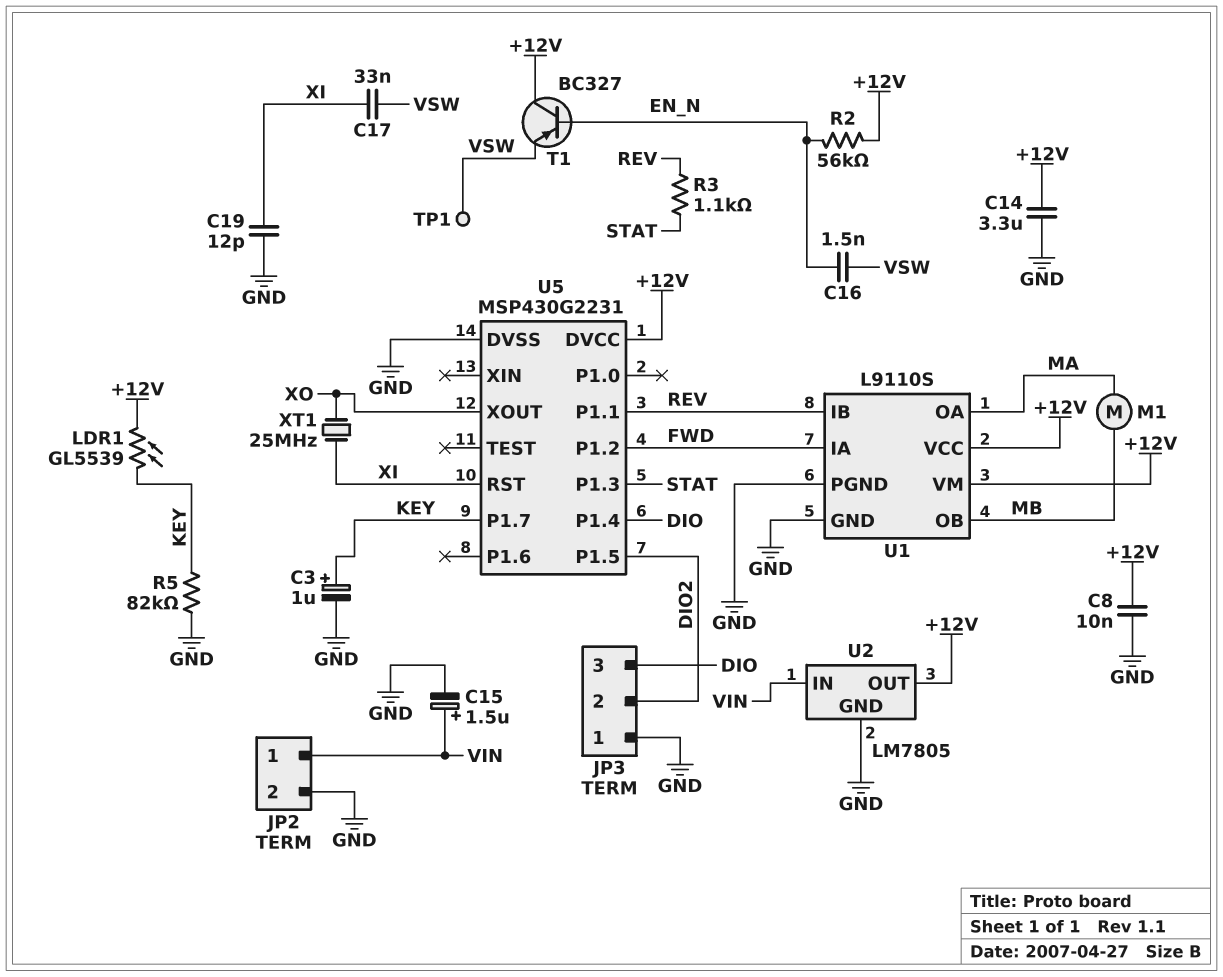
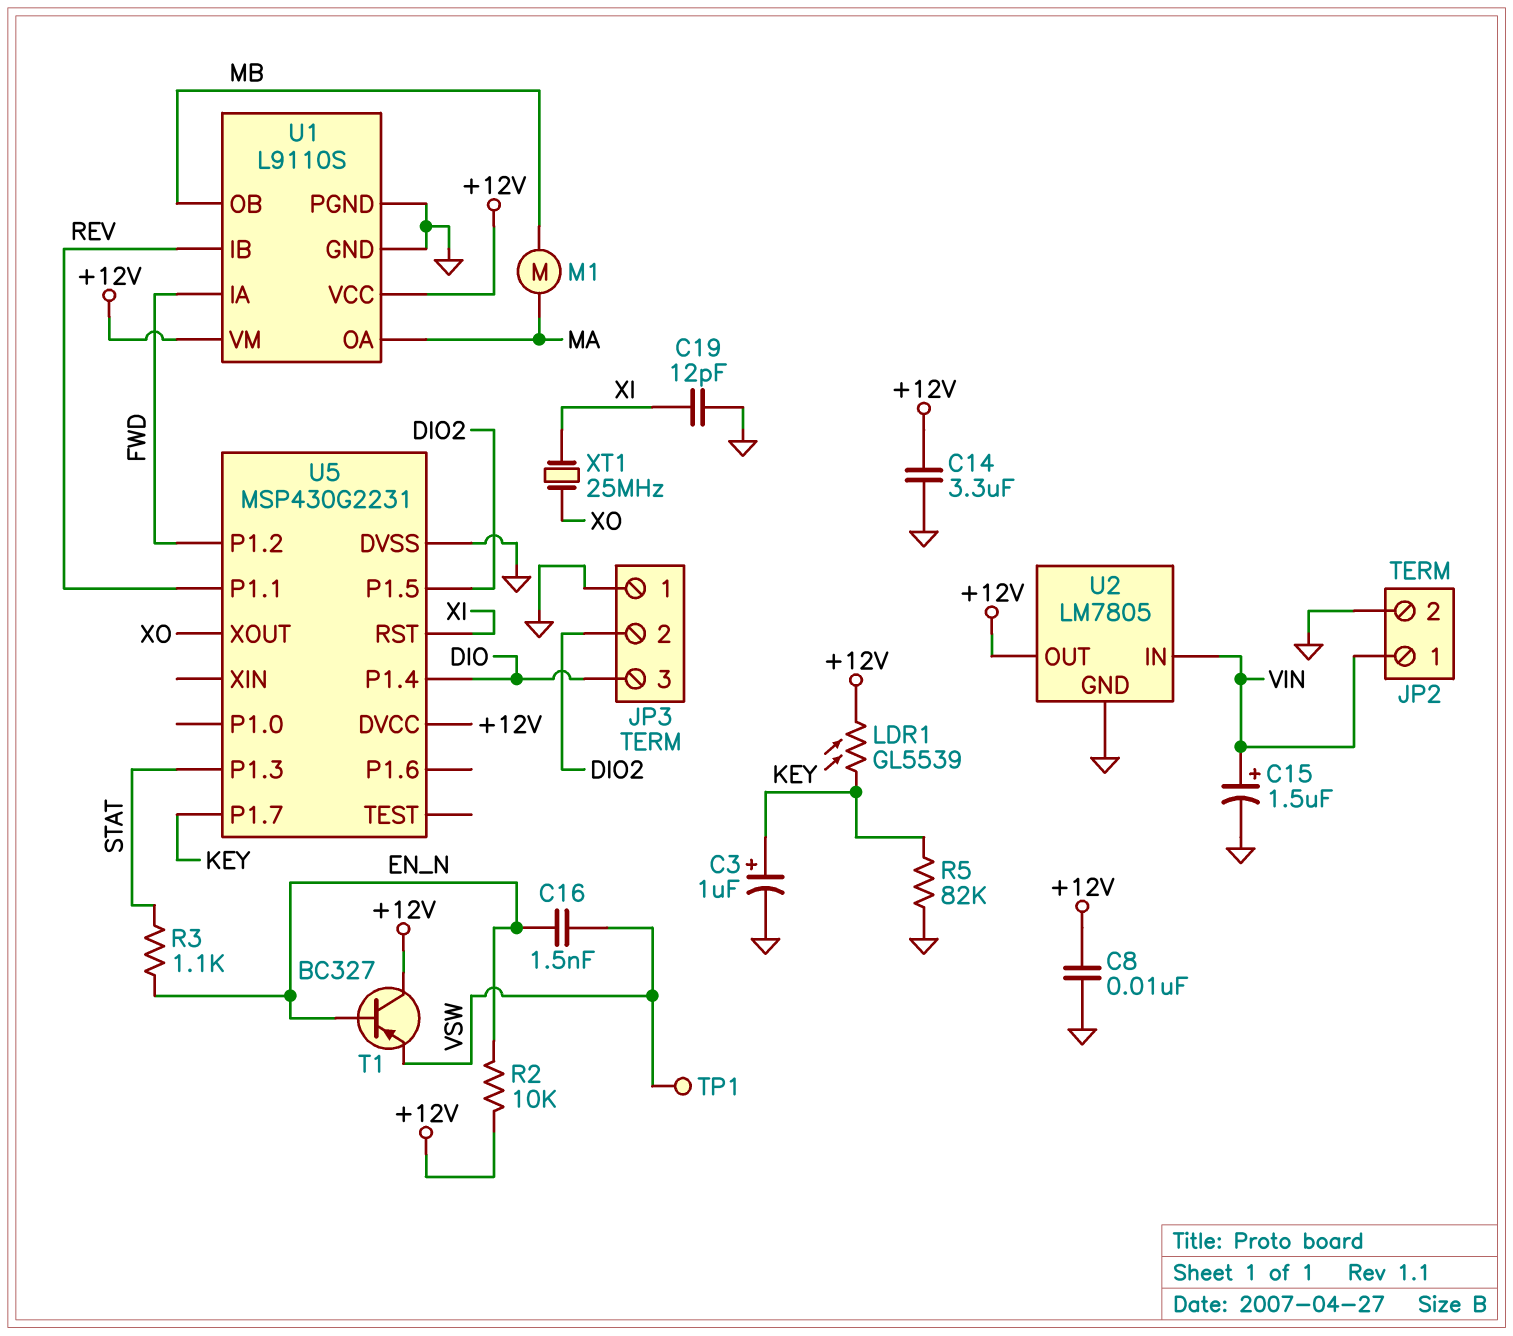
C17: 33nF (VSW, XI) -> none
R2: 56k (+12V, EN_N) -> 10k (+12V, EN_N)
R3: 1.1k (REV, STAT) -> 1.1k (EN_N, STAT)

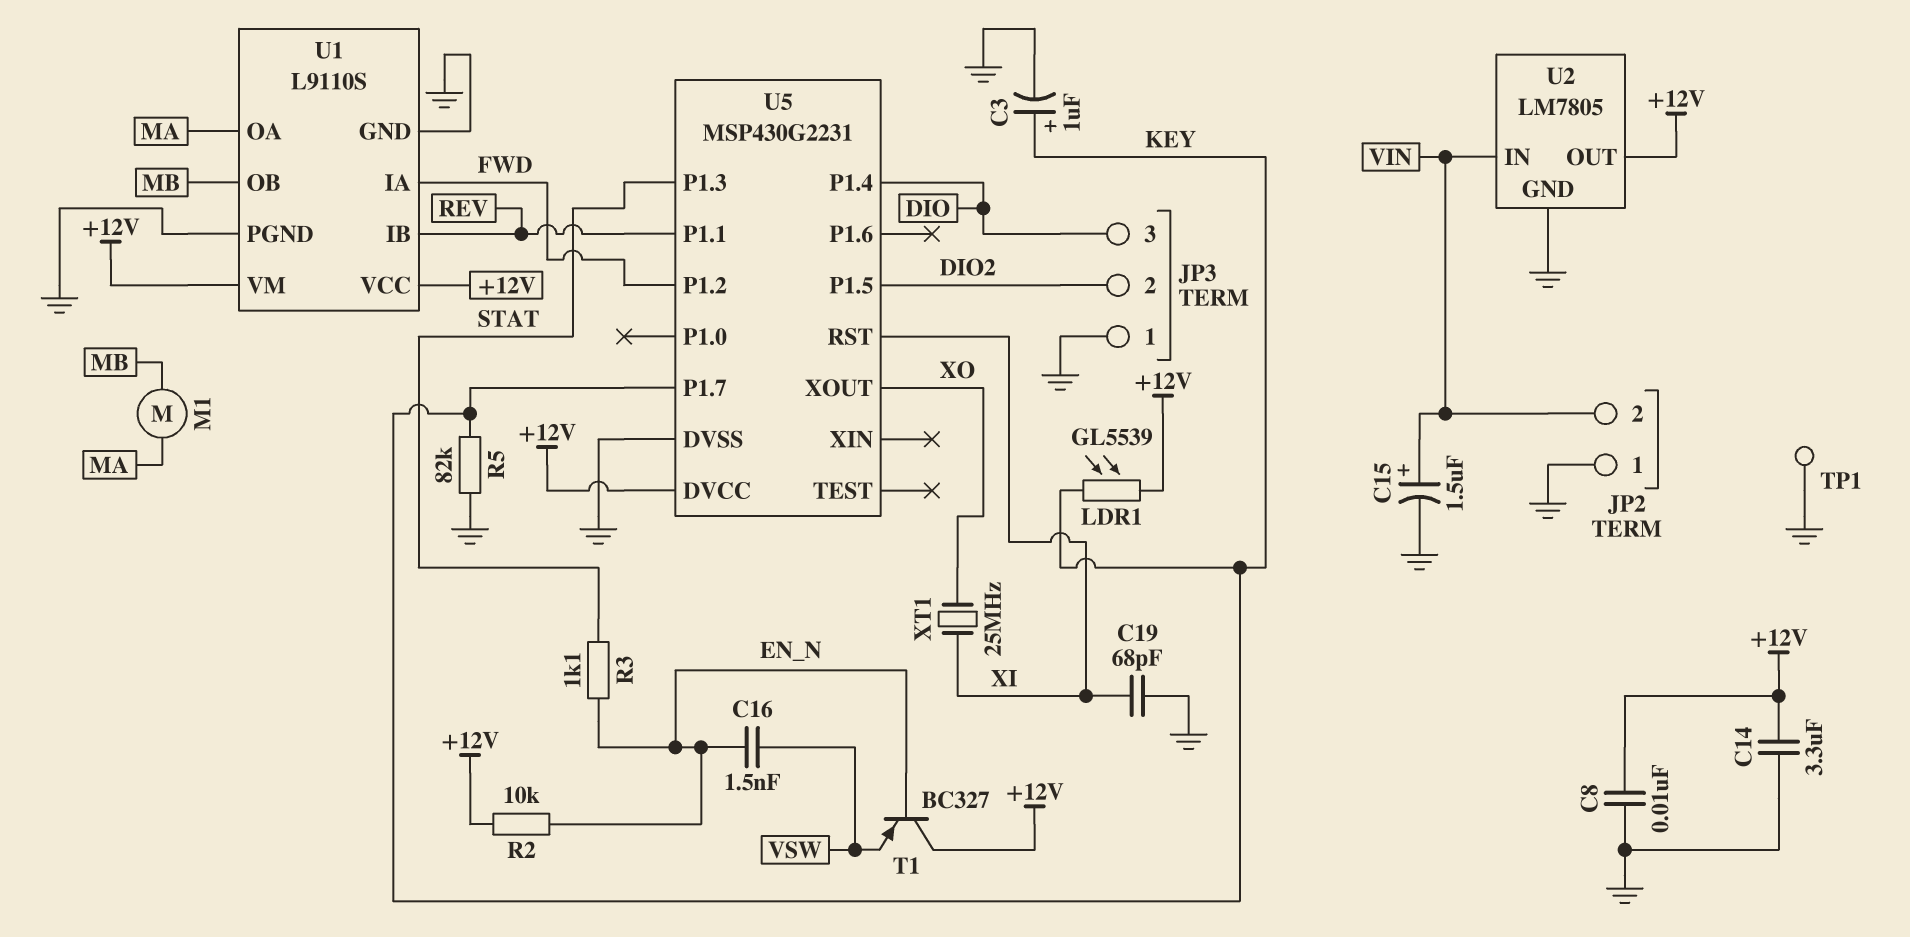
C19: 12pF (GND, XI) -> 68pF (GND, XI)
JP2 pin 1: VIN -> GND
JP2 pin 2: GND -> VIN
TP1: test point (VSW) -> test point (GND)

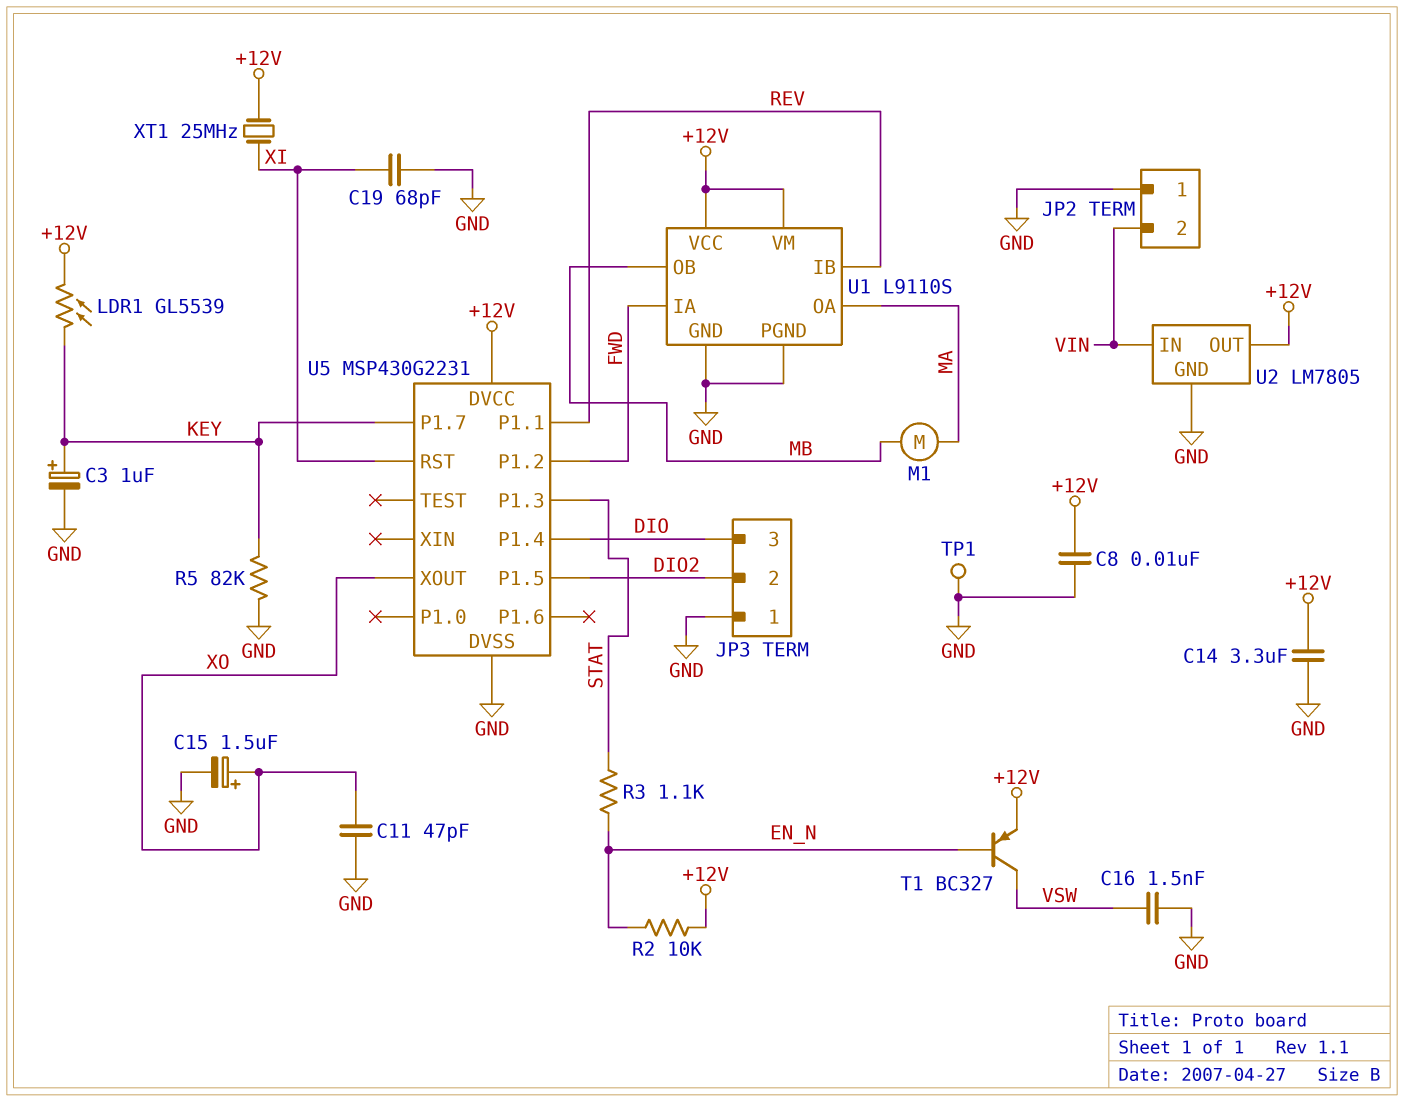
C11: none -> 47pF (GND, XO)
C15: 1.5uF (plus VIN, minus GND) -> 1.5uF (plus XO, minus GND)
C16: 1.5nF (EN_N, VSW) -> 1.5nF (GND, VSW)
T1: PNP BC327 (B EN_N, C +12V, E VSW) -> PNP BC327 (B EN_N, C VSW, E +12V)
XT1: 25MHz (XI, XO) -> 25MHz (+12V, XI)

